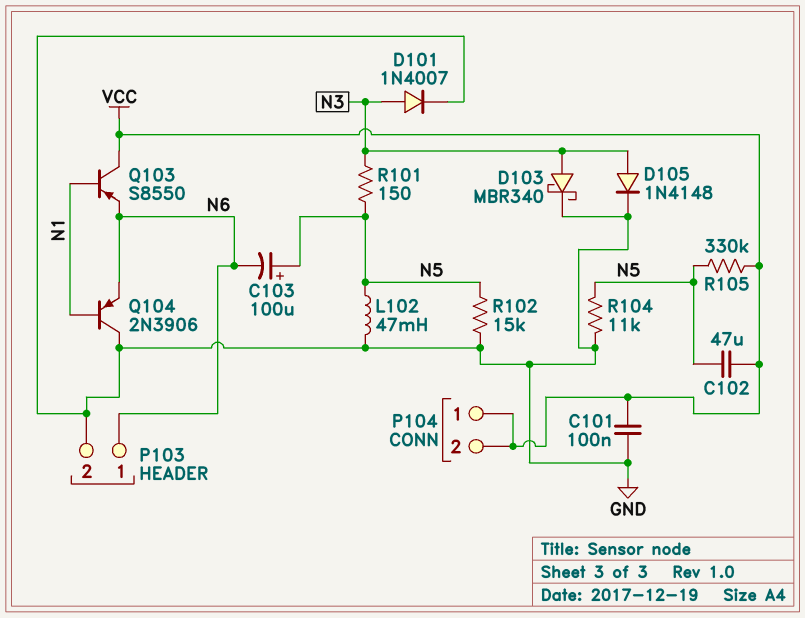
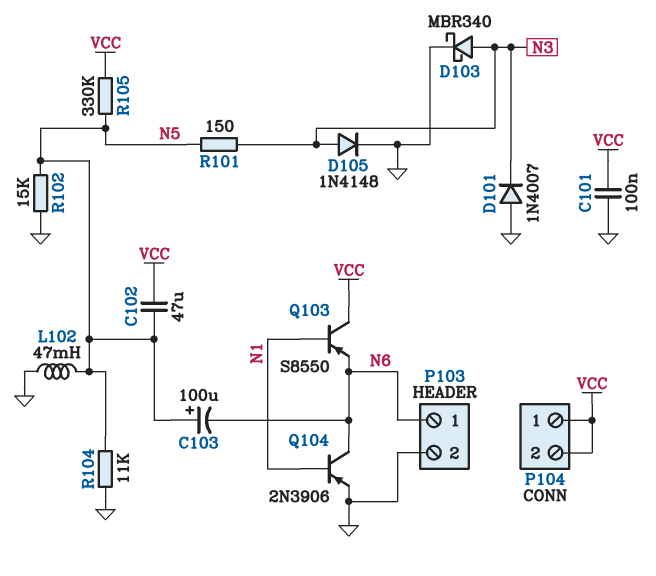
D101: diode 1N4007 (A N3, K GND) -> diode 1N4007 (A GND, K N3)
Q104: PNP 2N3906 (B N1, C GND, E N6) -> PNP 2N3906 (B N1, C N6, E GND)

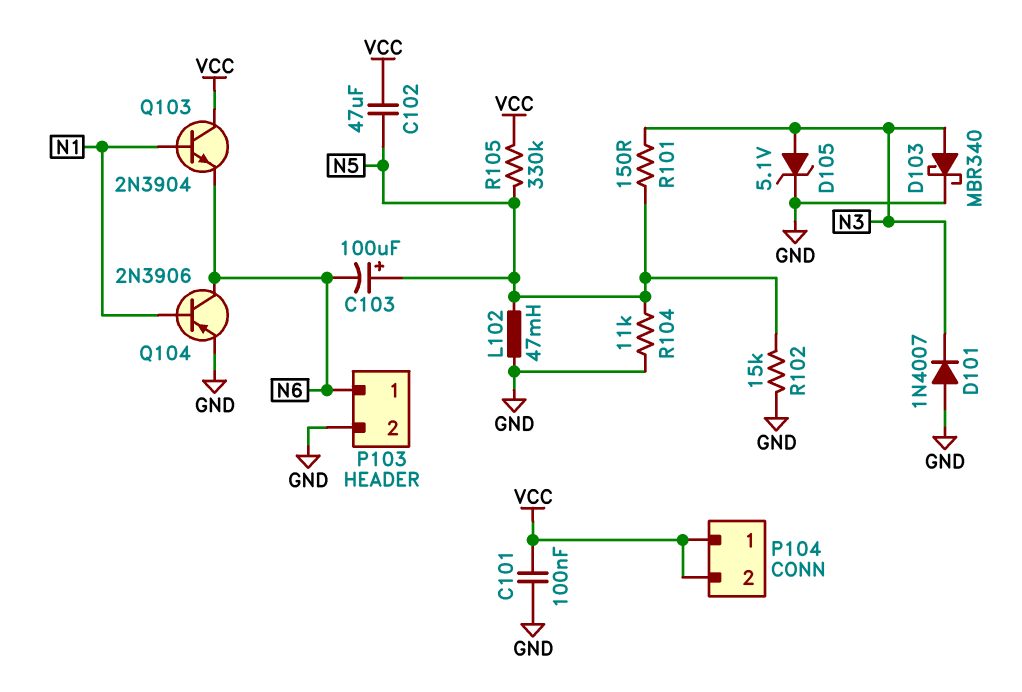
D105: diode 1N4148 (A N3, K GND) -> zener 5.1V (A N3, K GND)
Q103: PNP S8550 (B N1, C VCC, E N6) -> NPN 2N3904 (B N1, C VCC, E N6)

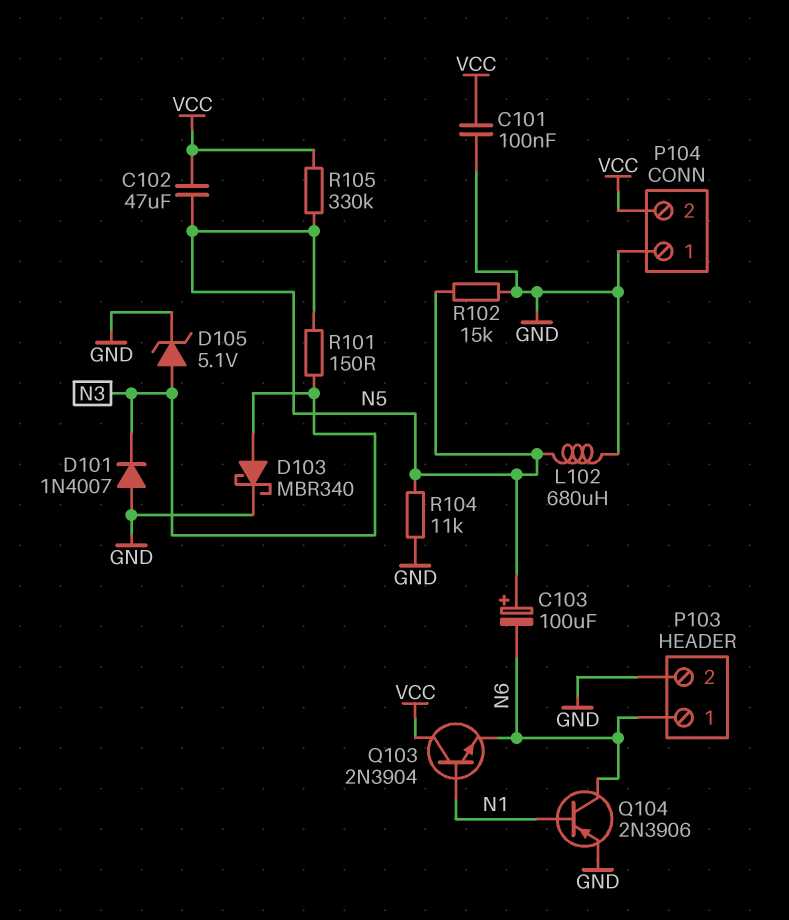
L102: 47mH (GND, N5) -> 680uH (GND, N5)
P104 pin 1: VCC -> GND

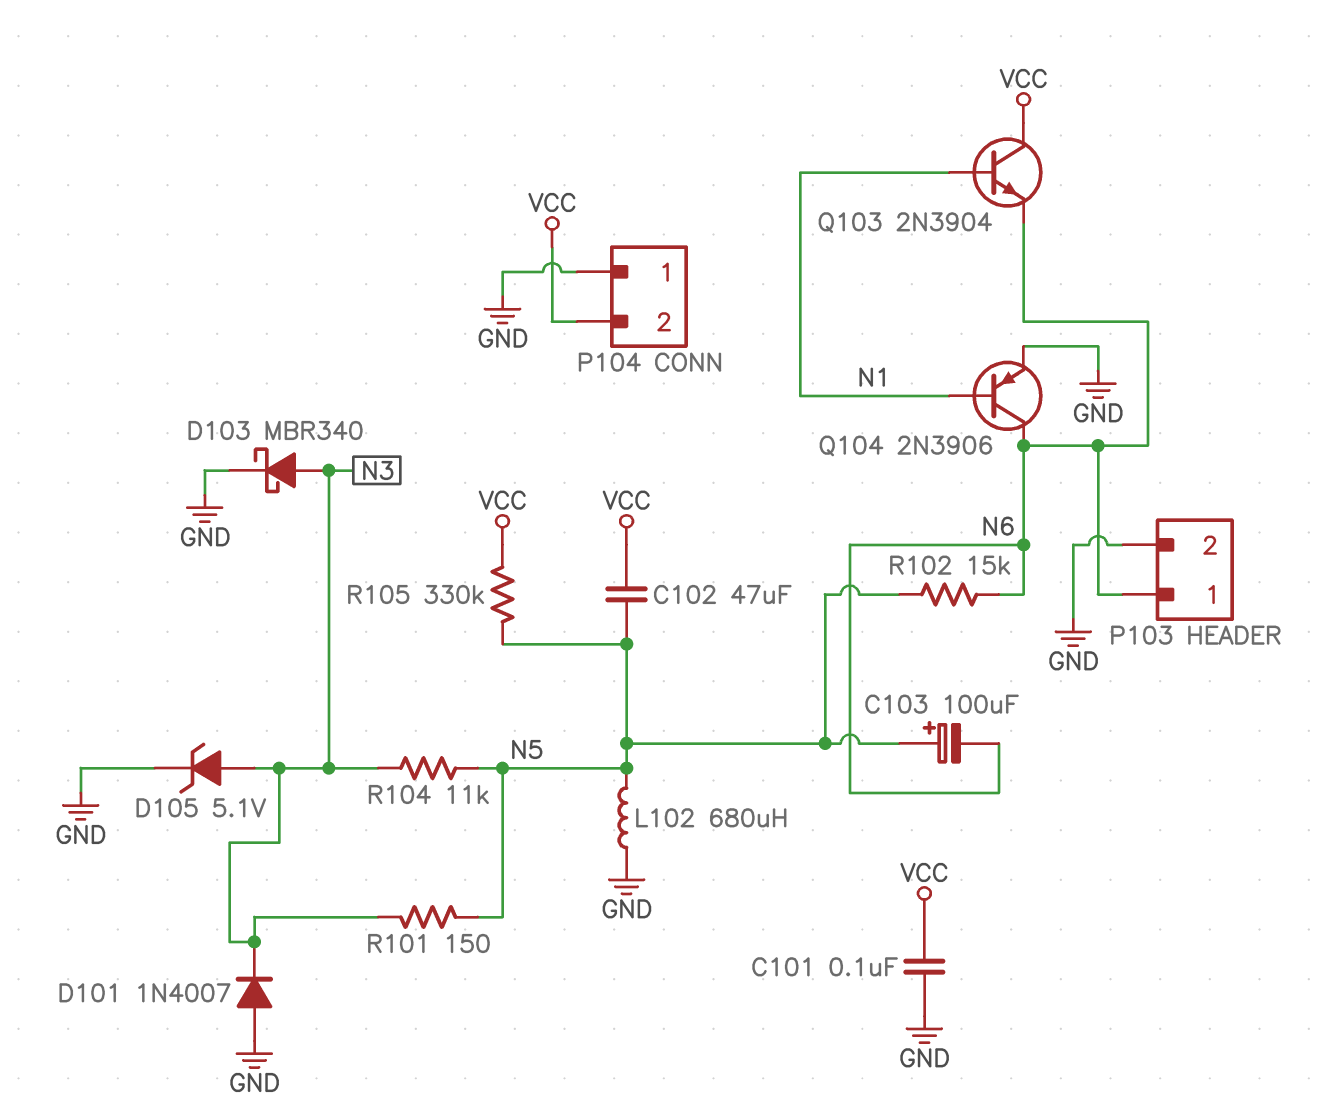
R102: 15k (GND, N5) -> 15k (N5, N6)
R104: 11k (GND, N5) -> 11k (N3, N5)

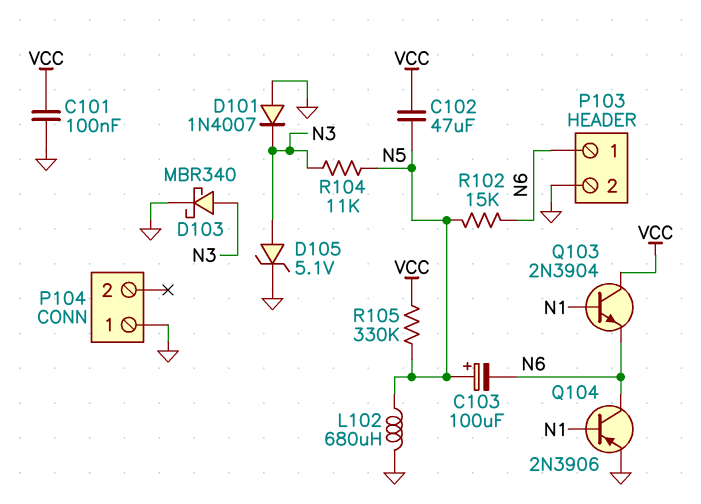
P104 pin 2: VCC -> none
R101: 150 (N3, N5) -> none

